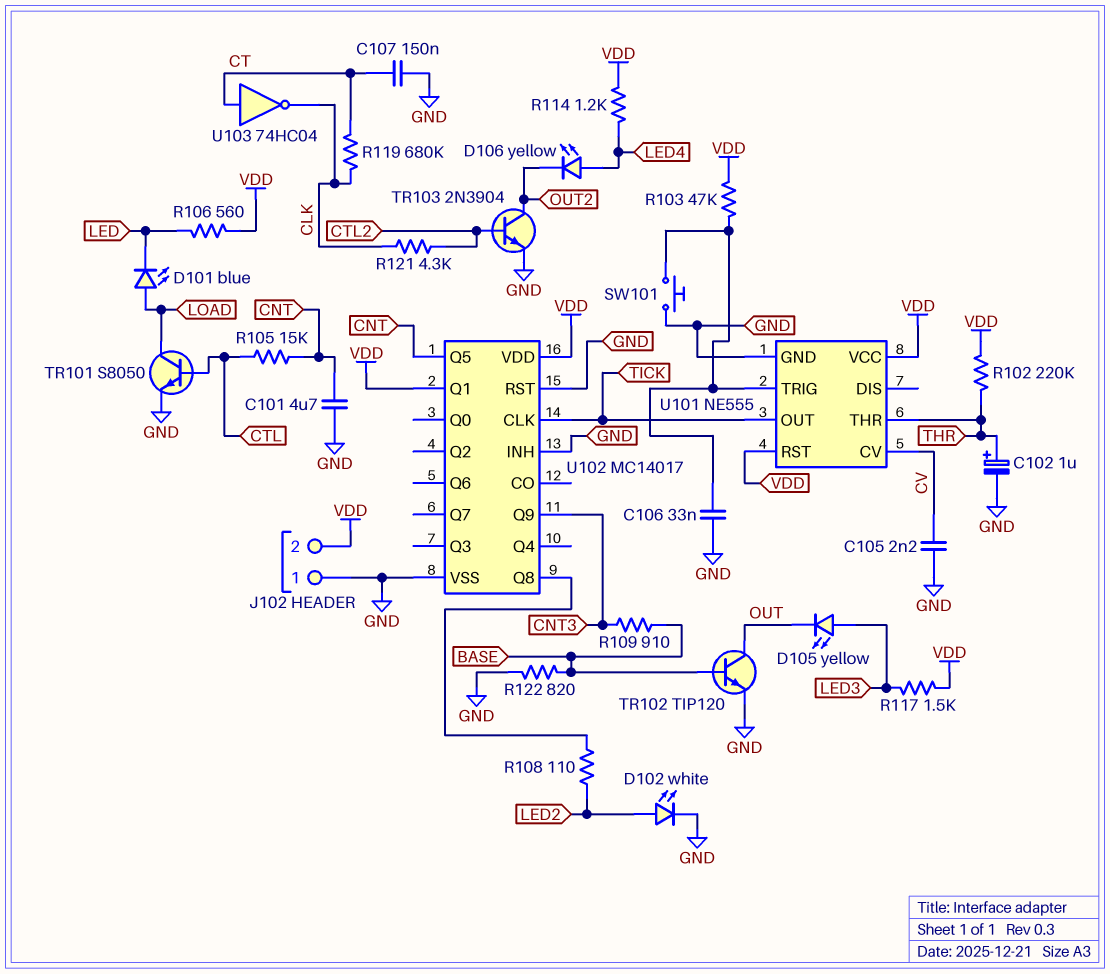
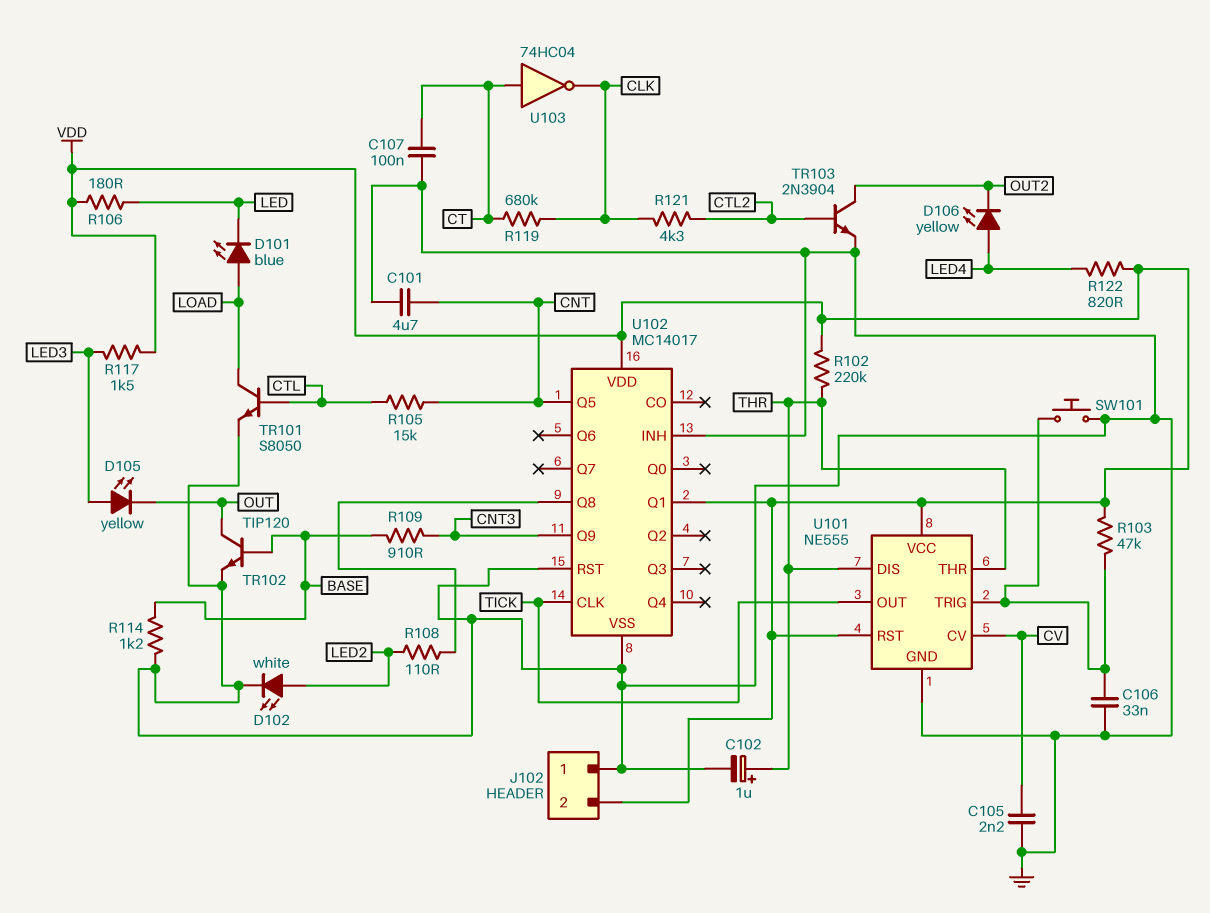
C107: 150nF (CT, GND) -> 100nF (CT, GND)
R106: 560 (LED, VDD) -> 180 (LED, VDD)
R114: 1.2k (LED4, VDD) -> 1.2k (BASE, GND)
R122: 820 (BASE, GND) -> 820 (LED4, VDD)
U101 pin DIS: none -> THR

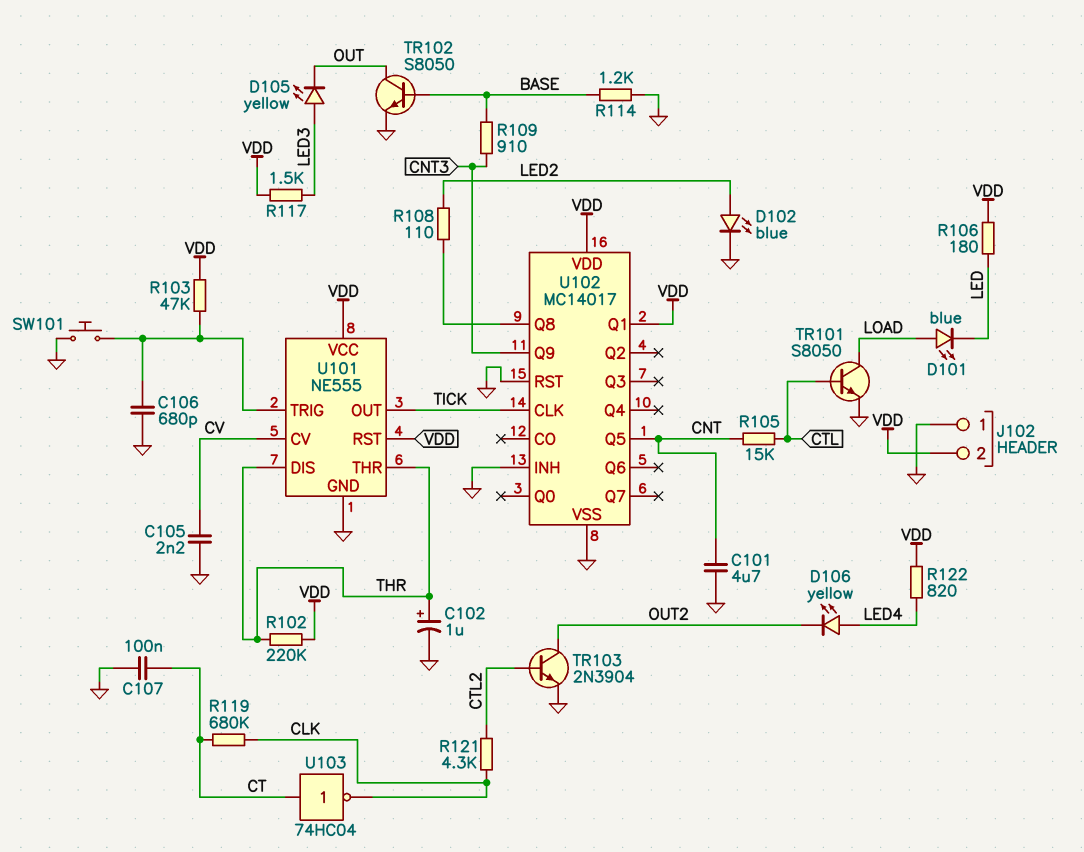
C106: 33nF (GND, U101/TRIG) -> 680pF (GND, U101/TRIG)
D102: LED white (A LED2, K GND) -> LED blue (A LED2, K GND)
TR102: NPN TIP120 (B BASE, C OUT, E GND) -> NPN S8050 (B BASE, C OUT, E GND)

